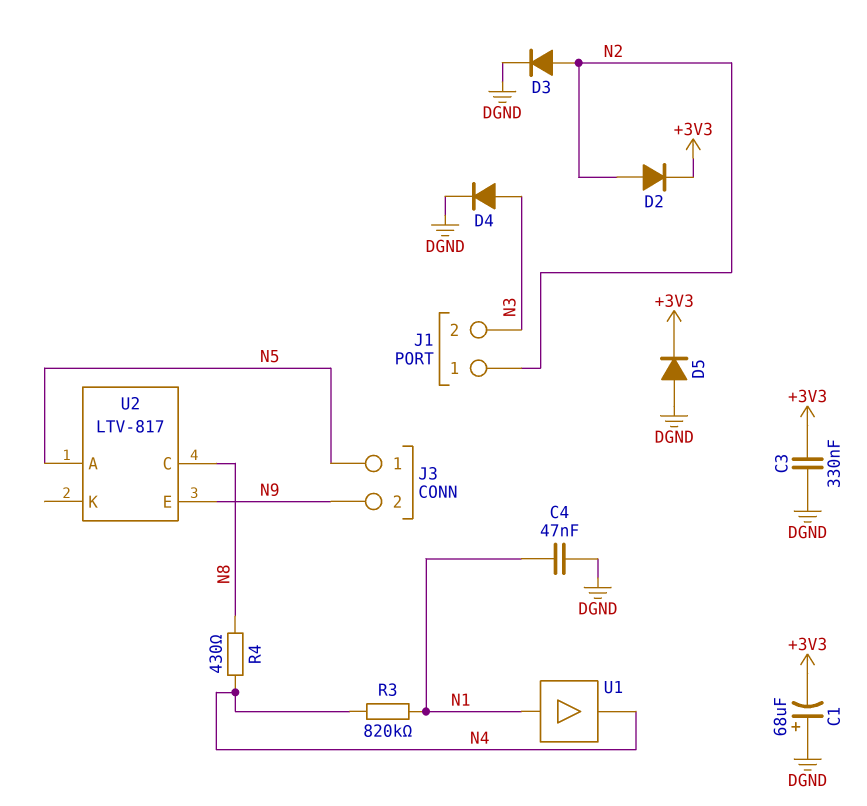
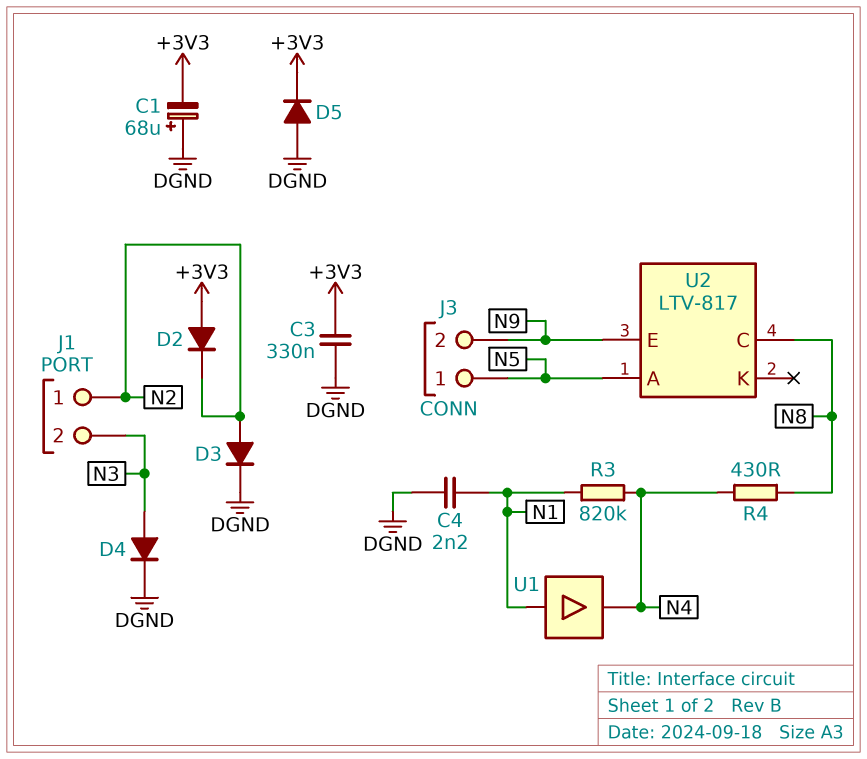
C4: 47nF (DGND, N1) -> 2.2nF (DGND, N1)
D2: diode (A N2, K +3V3) -> diode (A +3V3, K N2)

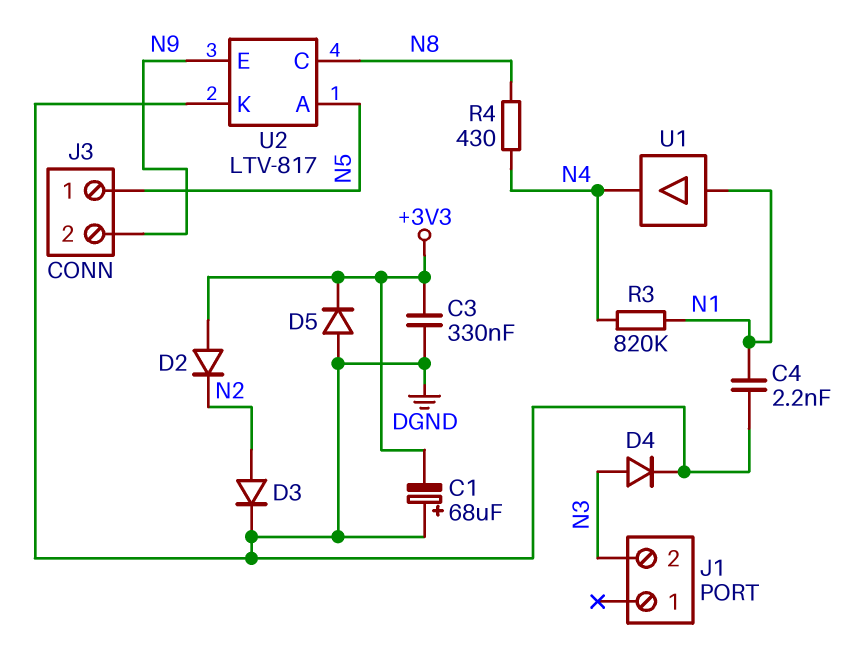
J1 pin 1: N2 -> none
U2 pin K: none -> DGND

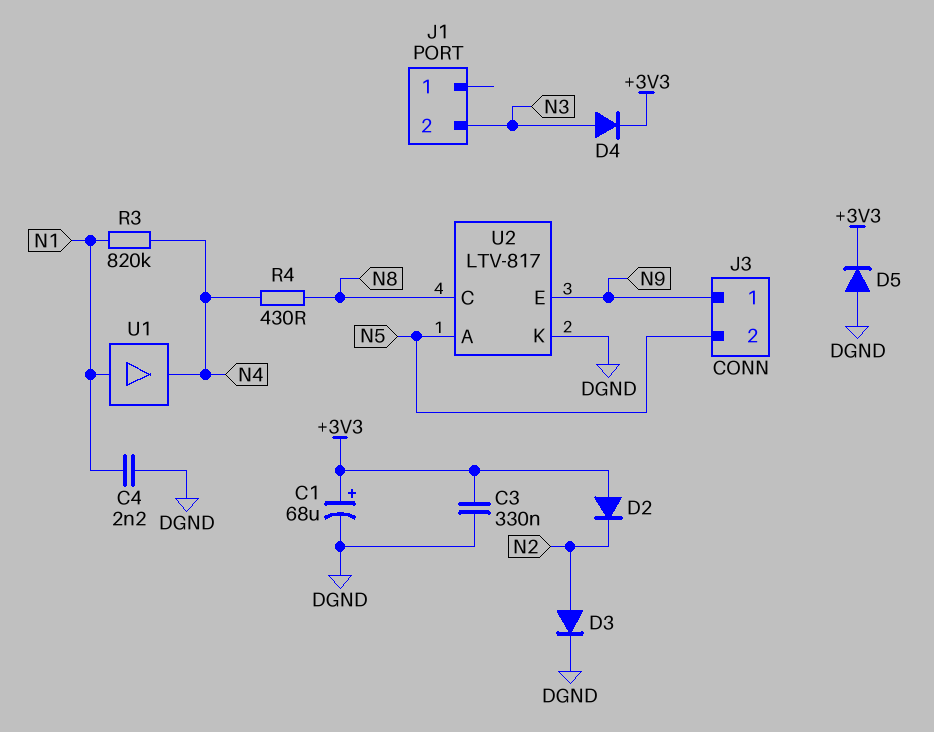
C1: 68uF (plus DGND, minus +3V3) -> 68uF (plus +3V3, minus DGND)
D4: diode (A N3, K DGND) -> diode (A N3, K +3V3)
J3 pin 1: N5 -> N9
J3 pin 2: N9 -> N5

